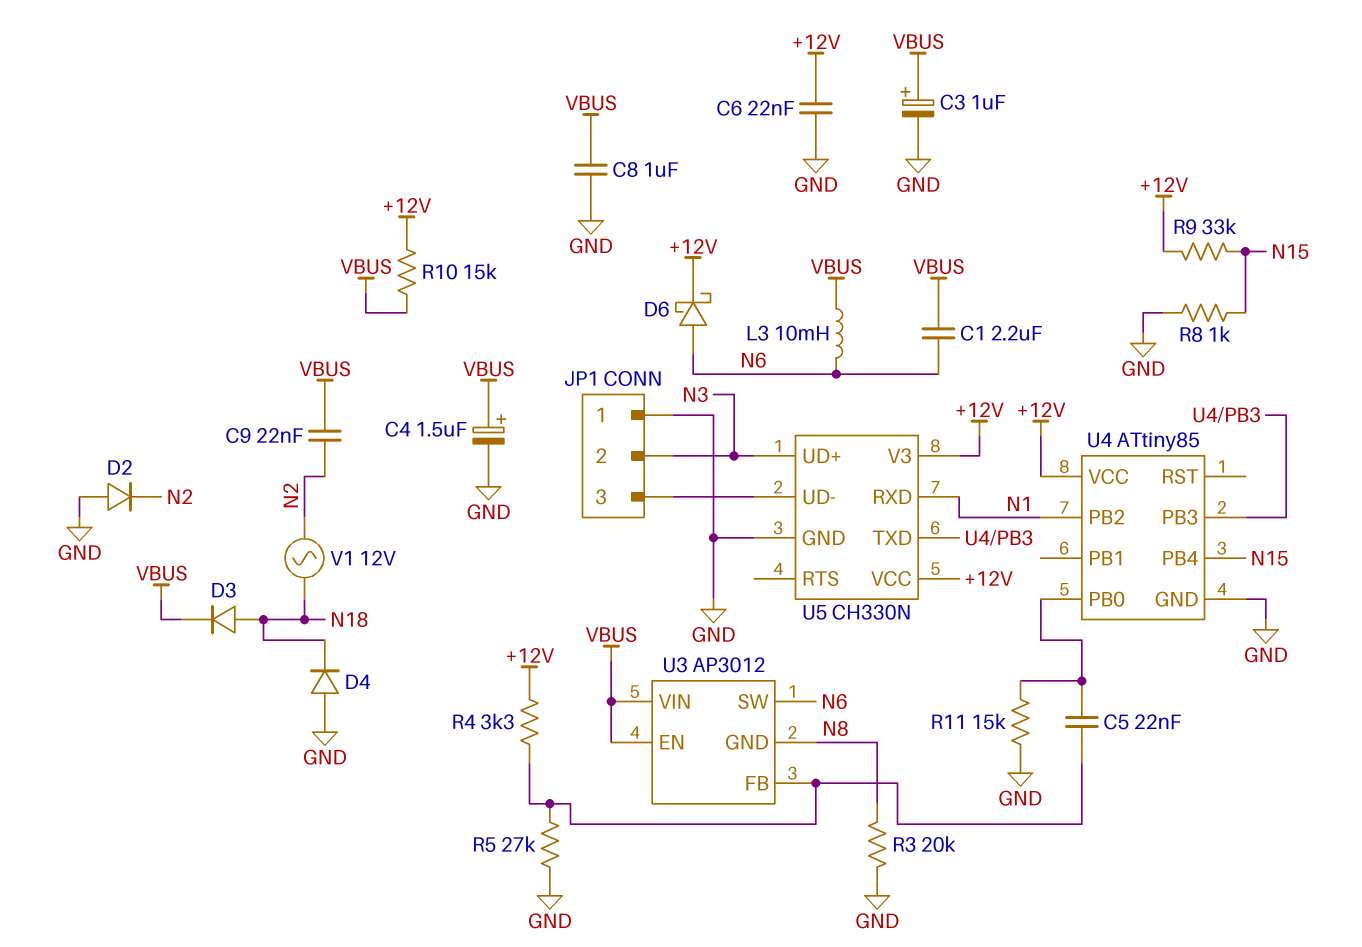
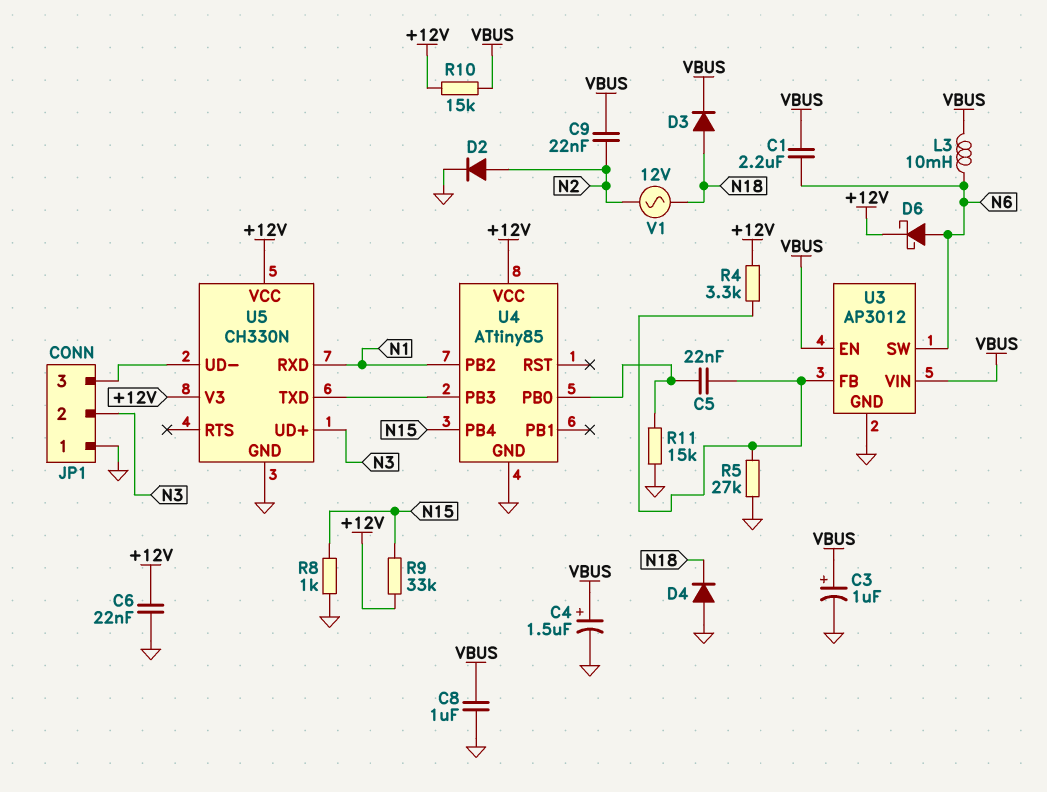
D2: diode (A GND, K N2) -> diode (A N2, K GND)
R3: 20k (GND, N8) -> none
U3 pin GND: N8 -> GND

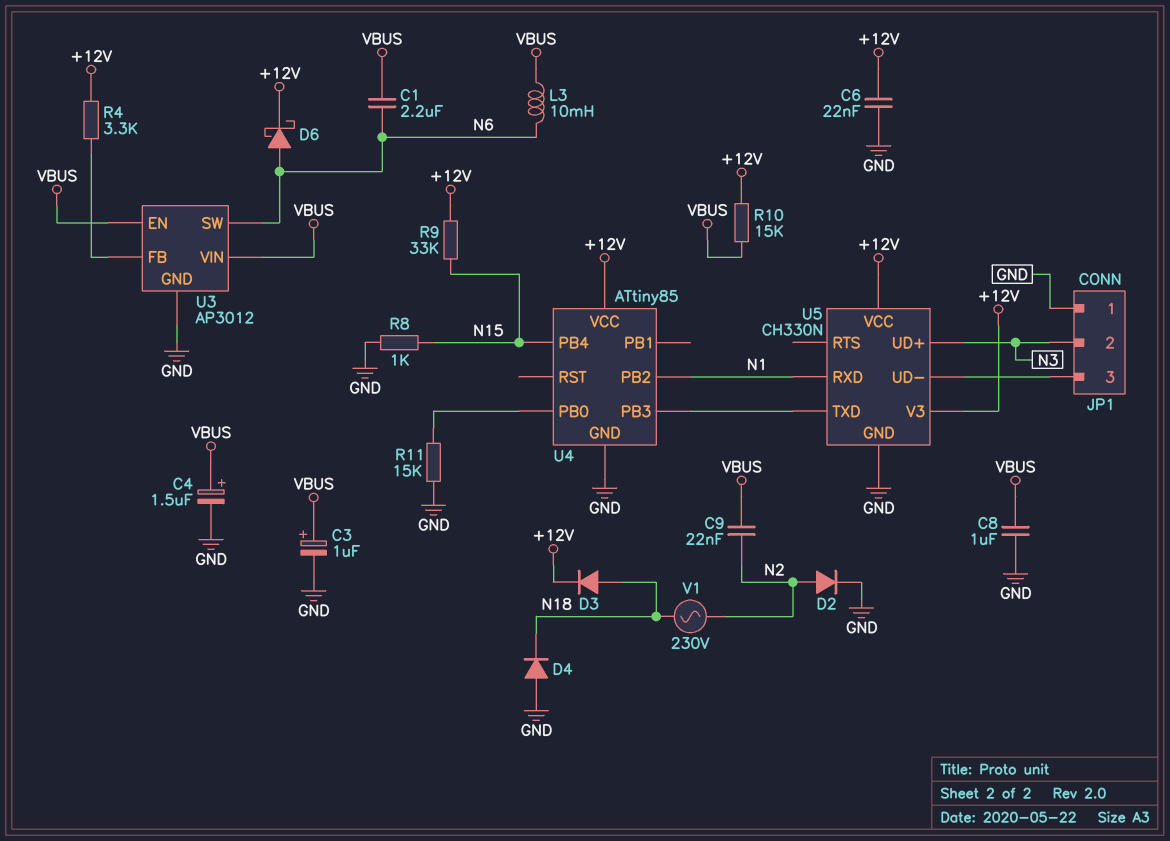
C5: 22nF (U3/FB, U4/PB0) -> none
D3: diode (A N18, K VBUS) -> diode (A N18, K +12V)
R5: 27k (GND, U3/FB) -> none
V1: AC 12V (N2, N18) -> AC 230V (N2, N18)

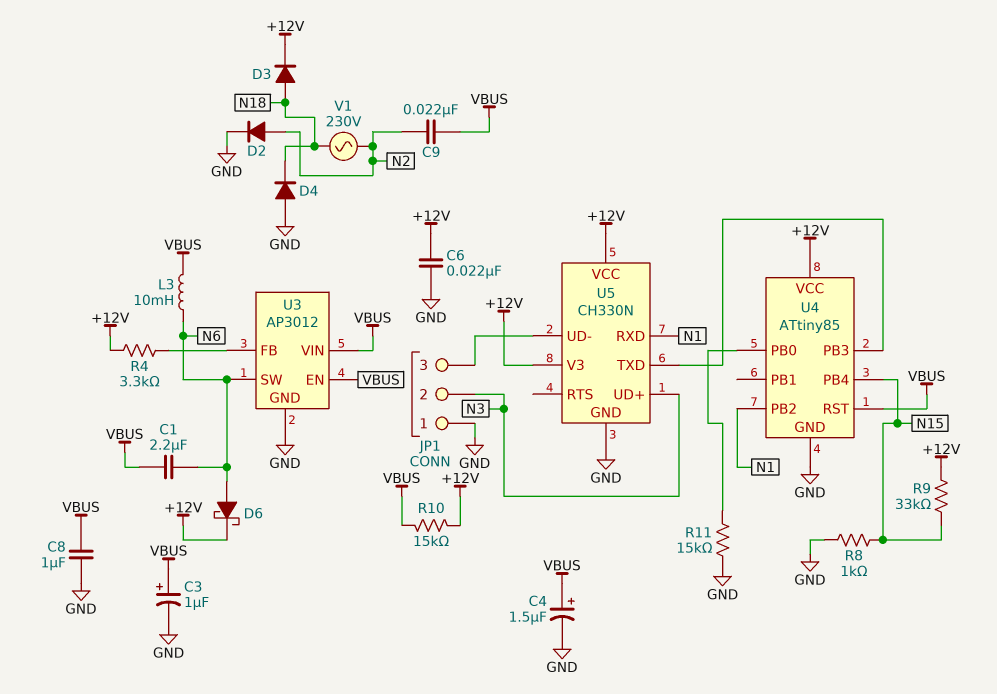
U4 pin RST: none -> VBUS

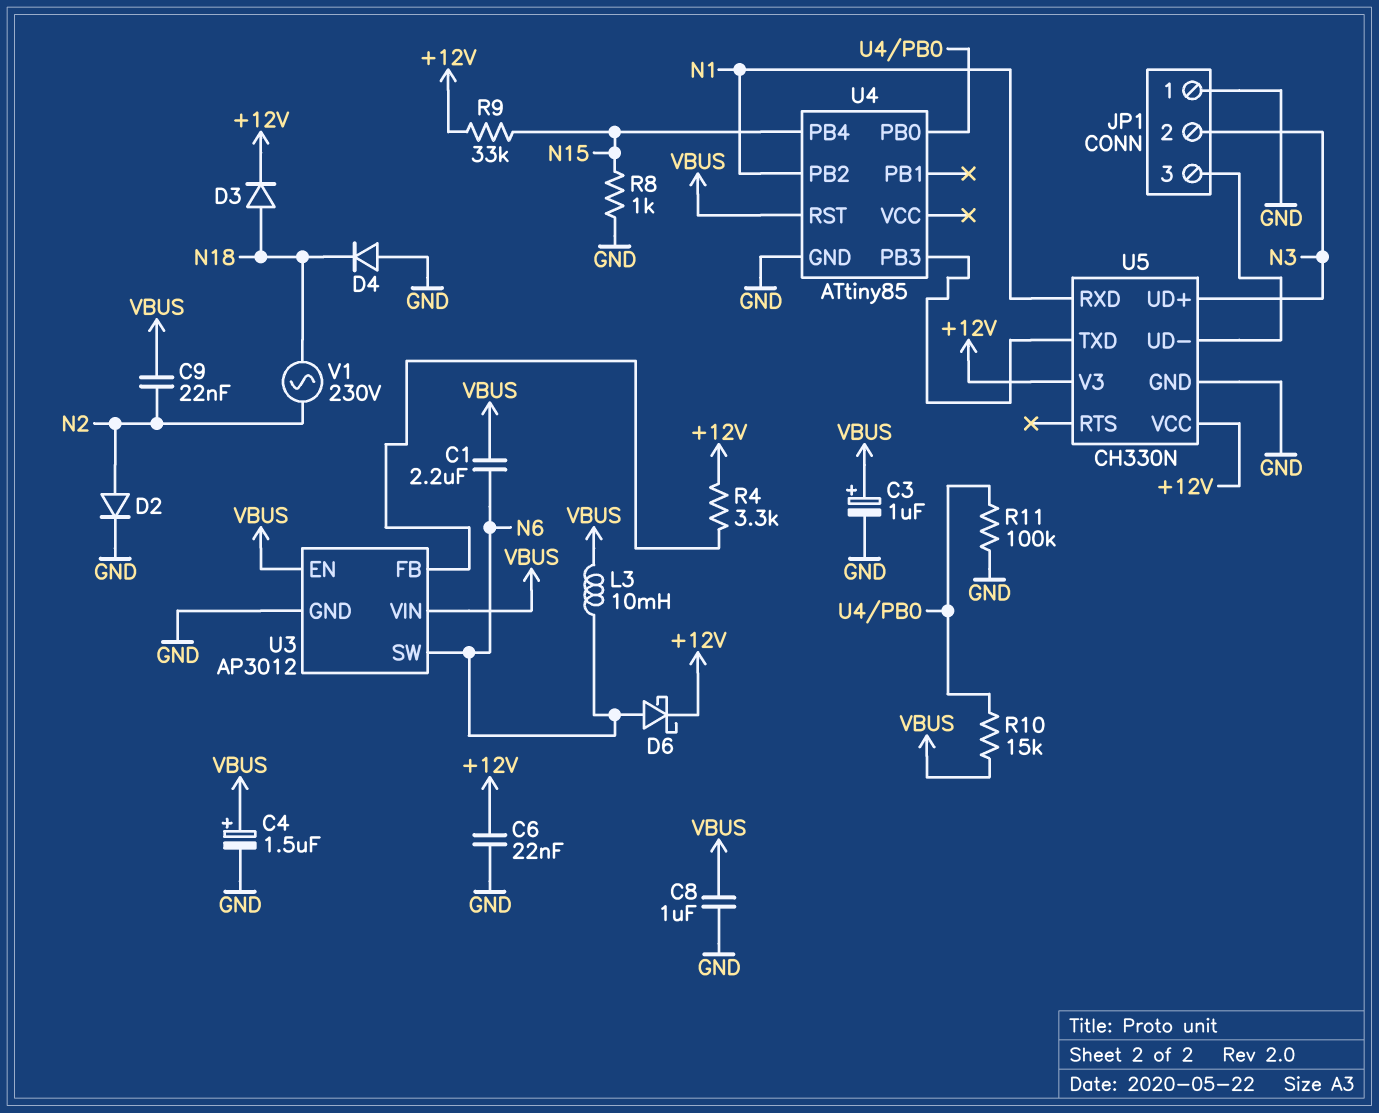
R10: 15k (+12V, VBUS) -> 15k (U4/PB0, VBUS)
R11: 15k (GND, U4/PB0) -> 100k (GND, U4/PB0)
U4 pin VCC: +12V -> none

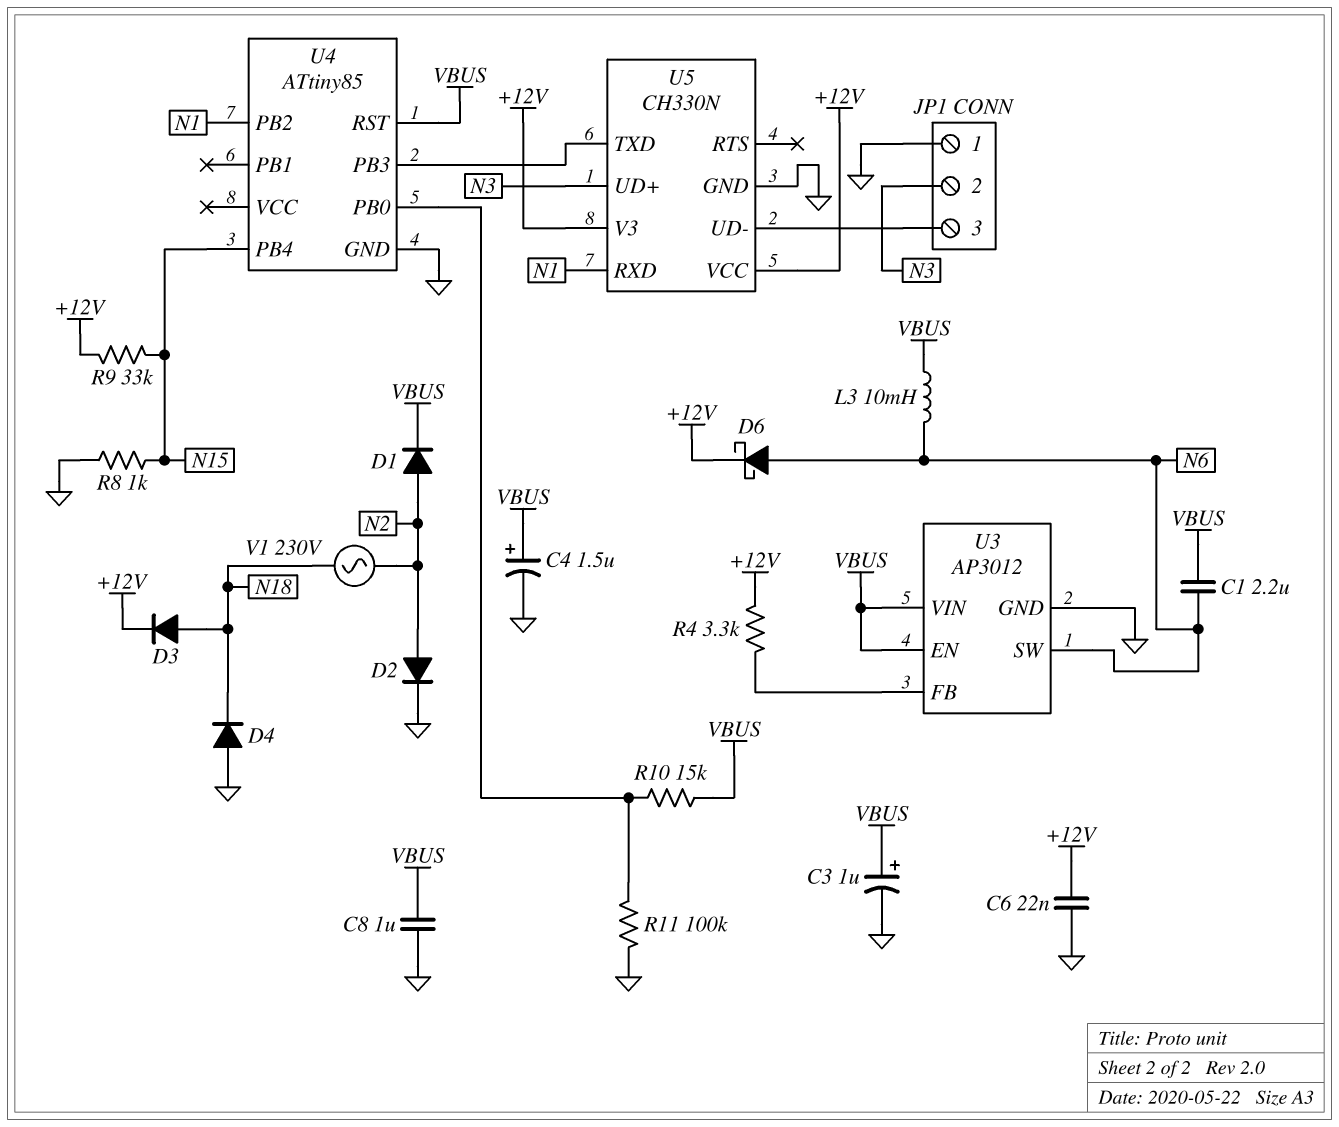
C9: 22nF (N2, VBUS) -> none
D1: none -> diode (A N2, K VBUS)

